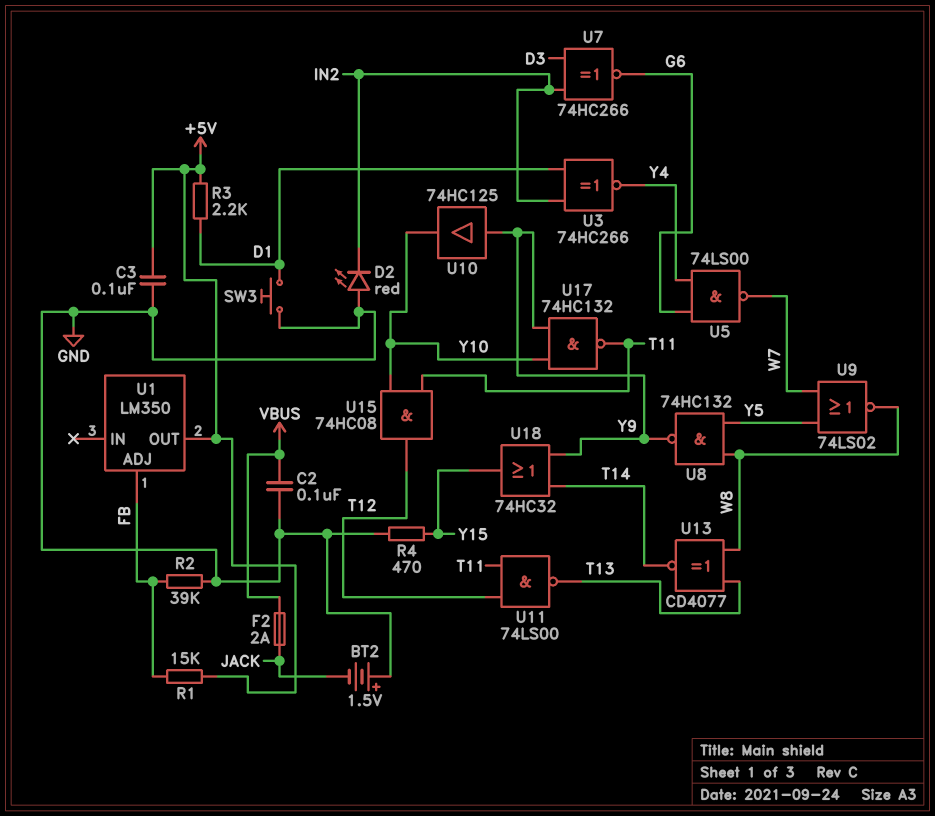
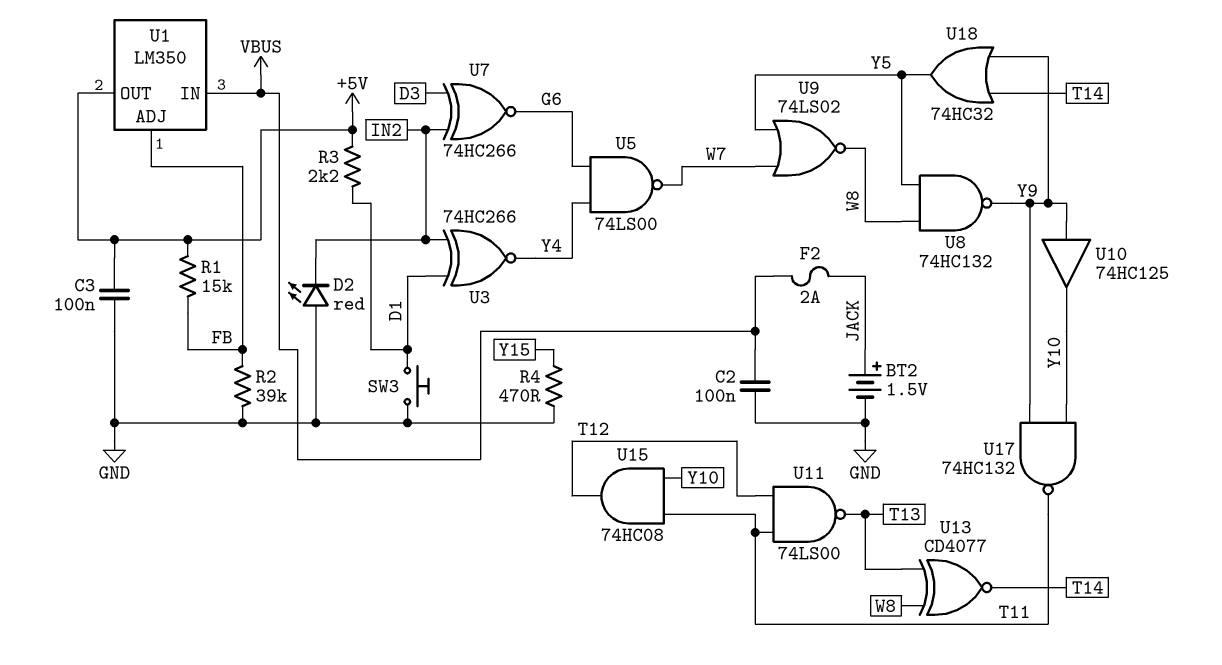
BT2: 1.5V (plus GND, minus JACK) -> 1.5V (plus JACK, minus GND)
U1 pin IN: none -> VBUS
U18: OR 74HC32 (in T14, in Y9, out Y15) -> OR 74HC32 (in T14, in Y9, out Y5)

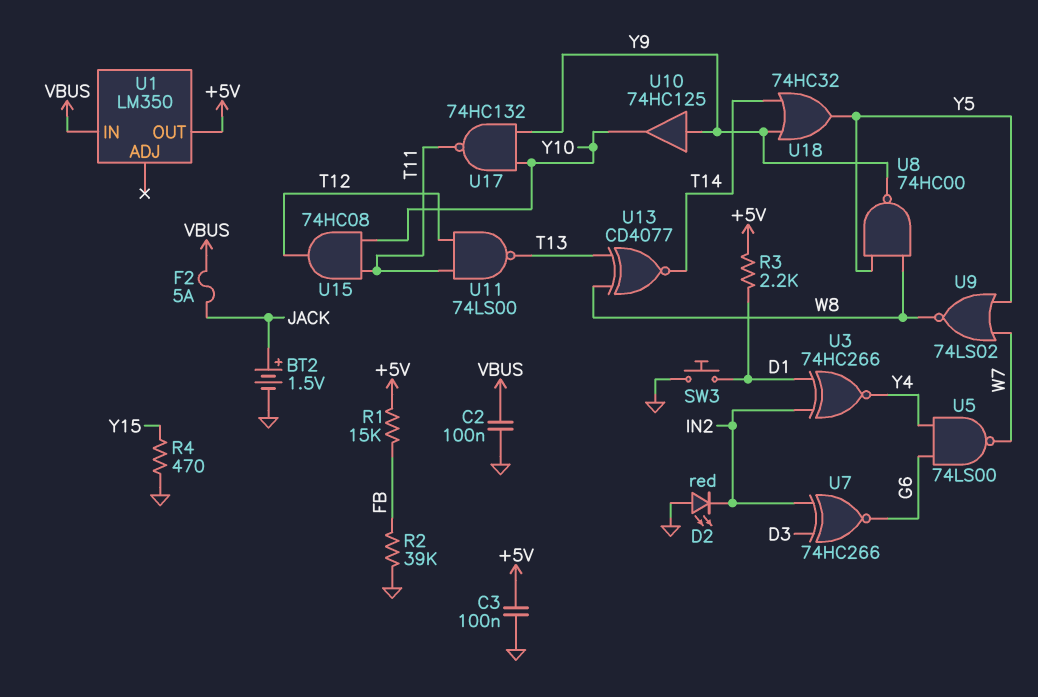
F2: 2A (JACK, VBUS) -> 5A (JACK, VBUS)
U1 pin ADJ: FB -> none
U8: NAND 74HC132 (in W8, in Y5, out Y9) -> NAND 74HC00 (in W8, in Y5, out Y9)

